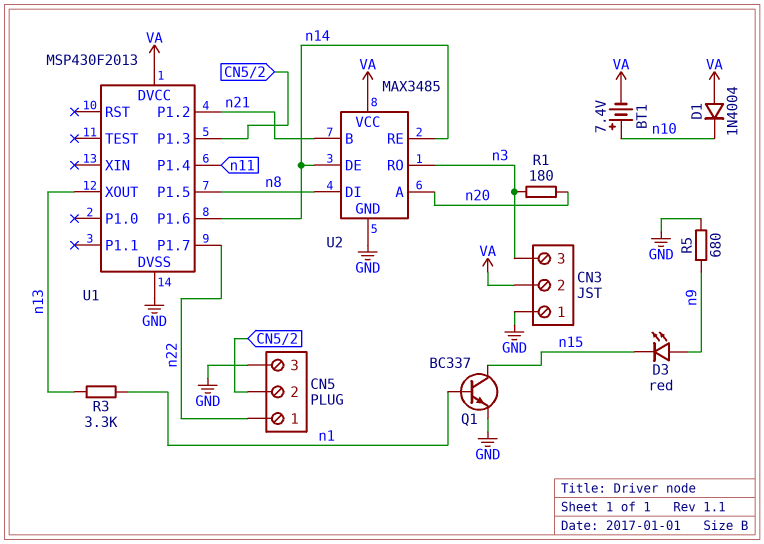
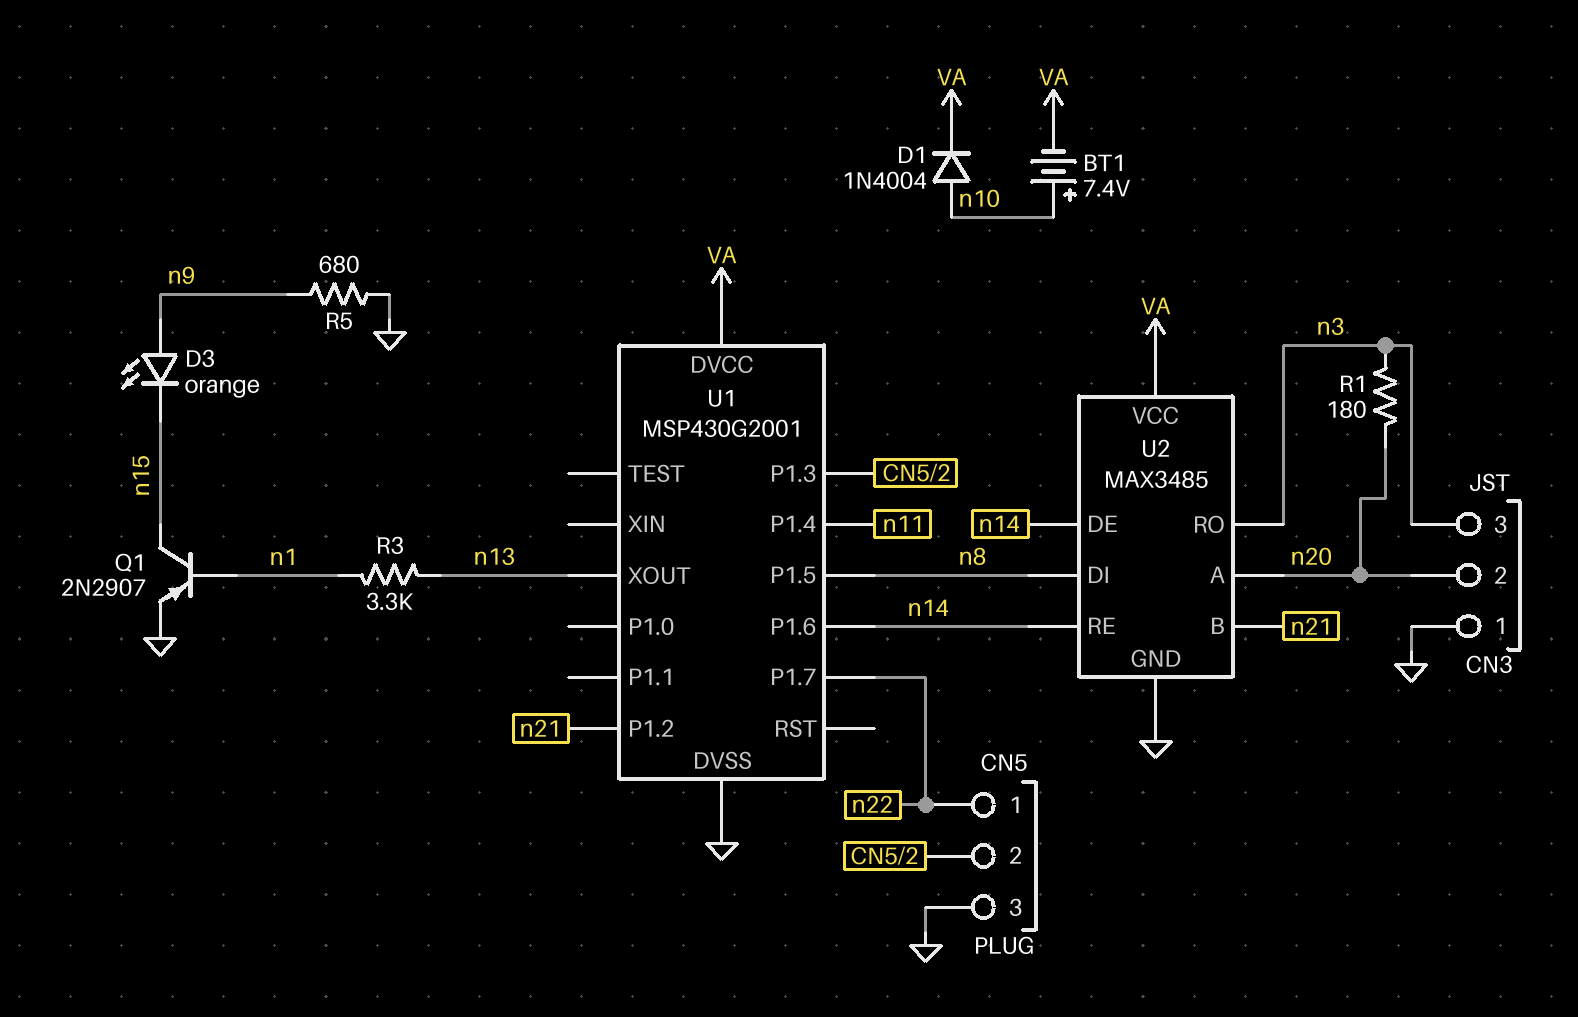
CN3 pin 2: VA -> n20
D1: diode 1N4004 (A VA, K n10) -> diode 1N4004 (A n10, K VA)
D3: LED red (A n9, K n15) -> LED orange (A n9, K n15)
Q1: NPN BC337 (B n1, C n15, E GND) -> PNP 2N2907 (B n1, C n15, E GND)
U1: MSP430F2013 -> MSP430G2001

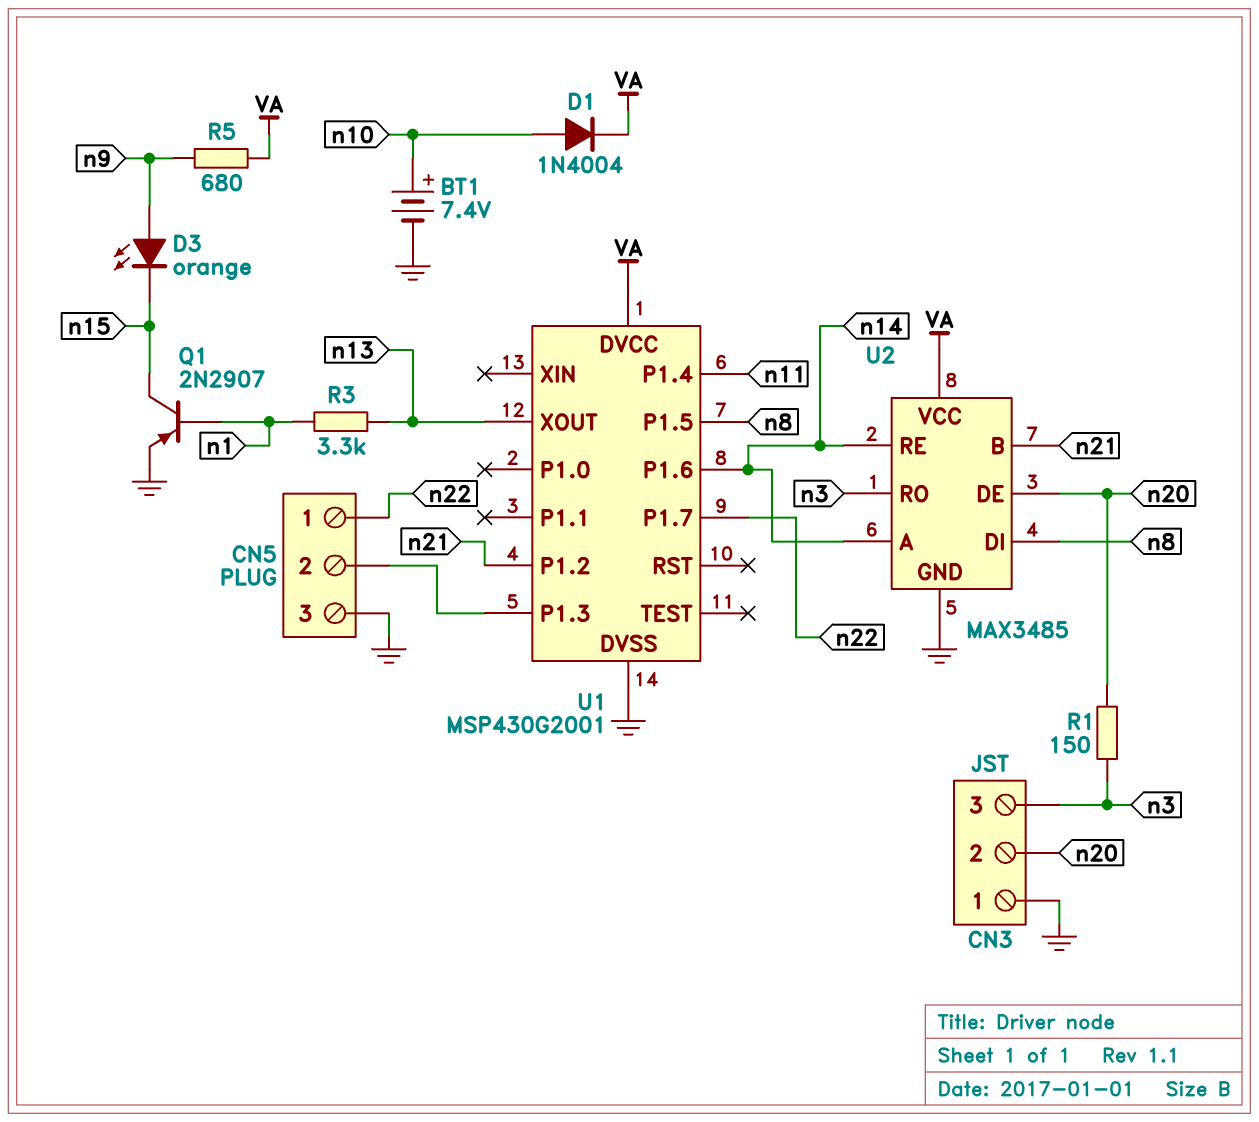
BT1: 7.4V (plus n10, minus VA) -> 7.4V (plus n10, minus GND)
R1: 180 (n3, n20) -> 150 (n3, n20)
R5: 680 (GND, n9) -> 680 (VA, n9)
U2 pin A: n20 -> n14
U2 pin DE: n14 -> n20

